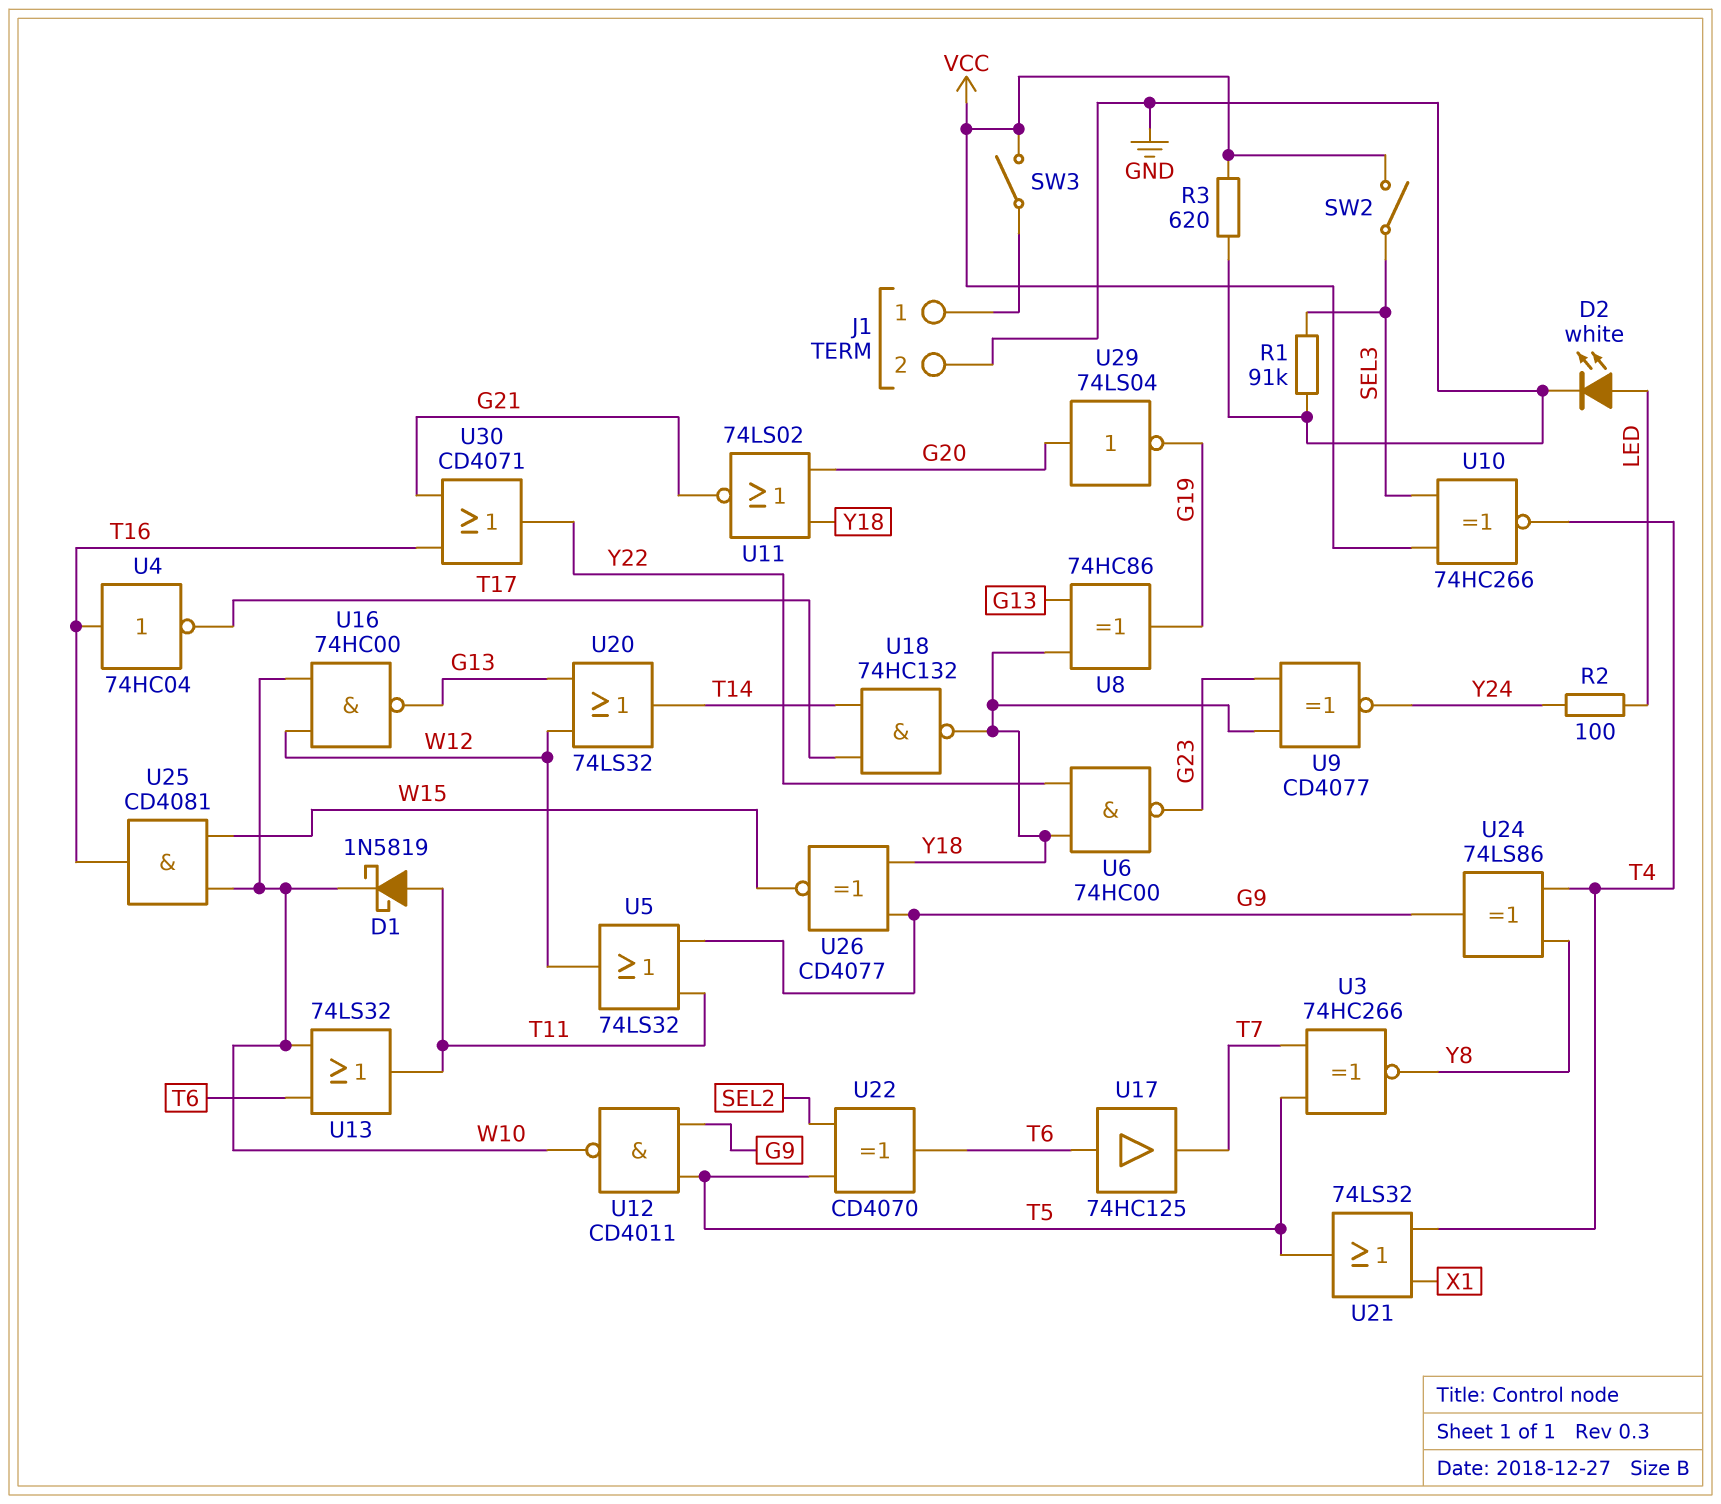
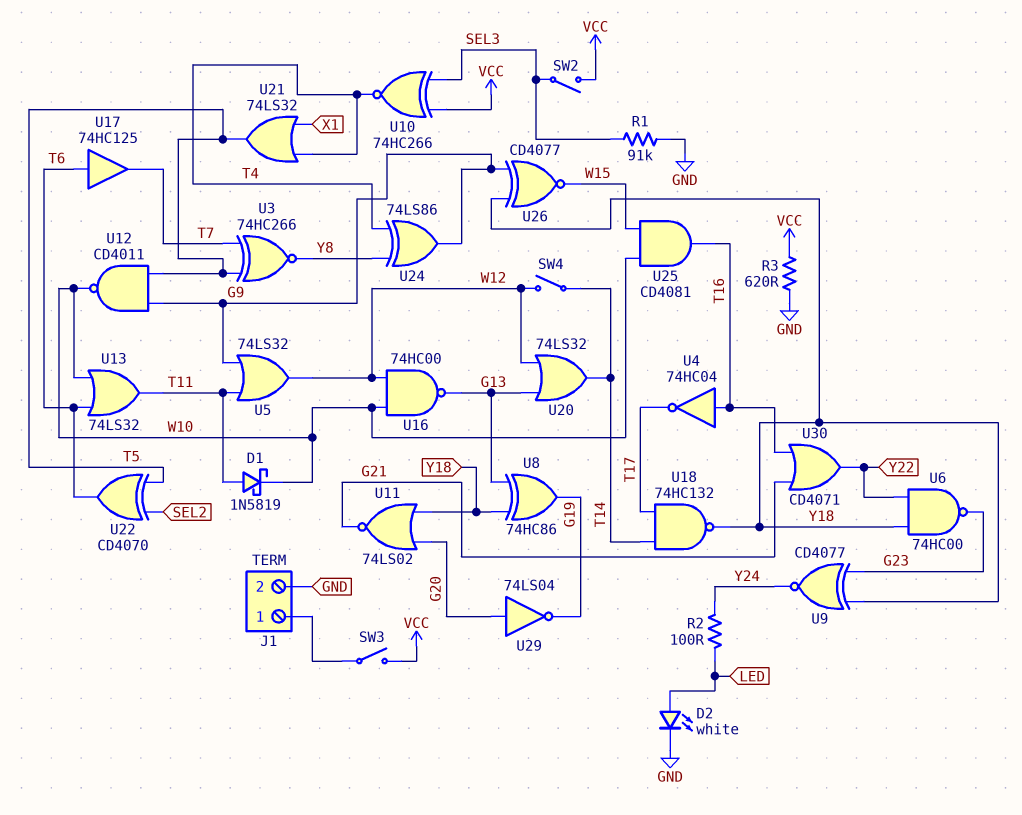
SW4: none -> switch (T14, W12)

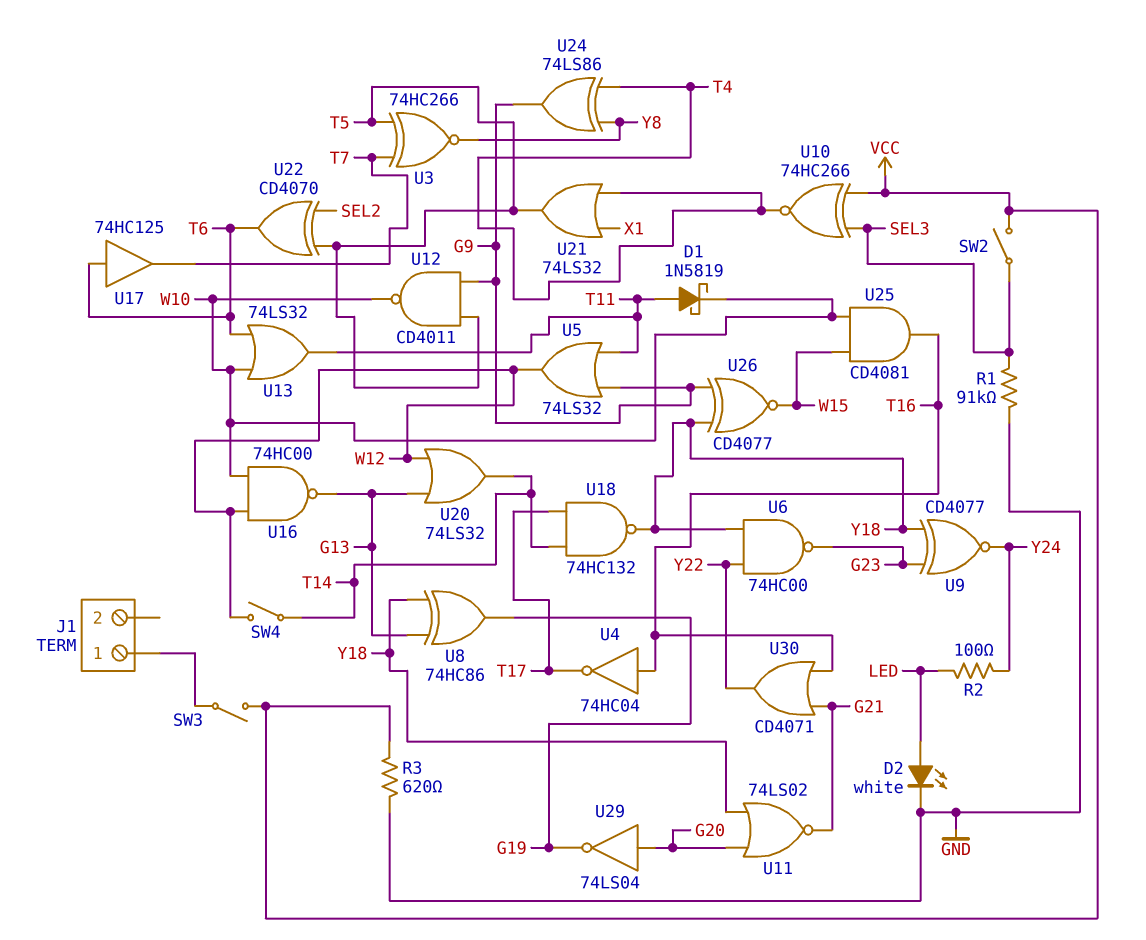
J1 pin 2: GND -> none

